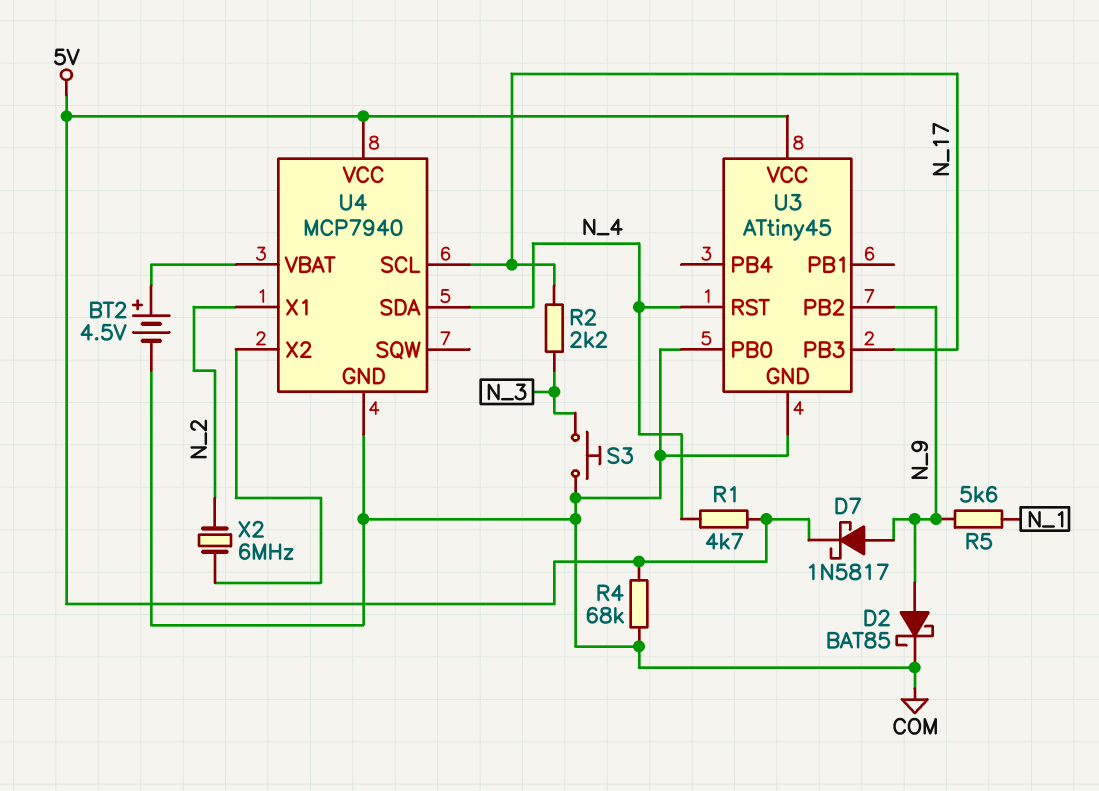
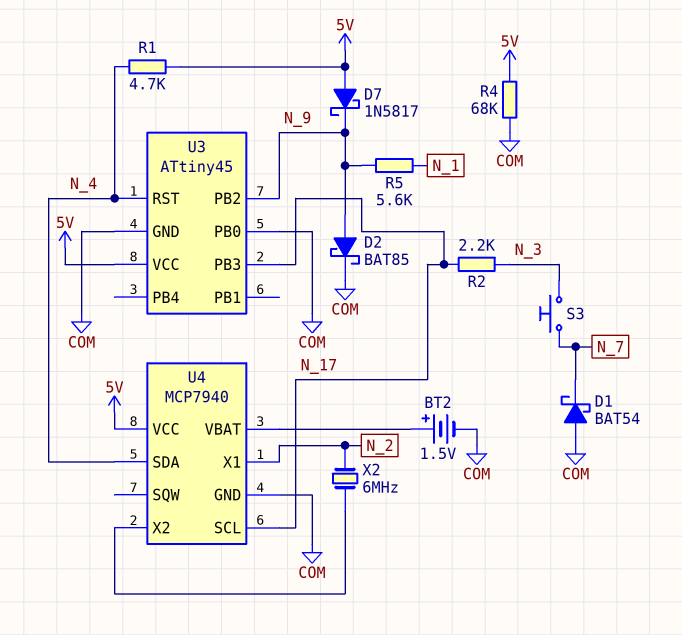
BT2: 4.5V (plus U4/VBAT, minus COM) -> 1.5V (plus U4/VBAT, minus COM)
D1: none -> schottky BAT54 (A COM, K N_7)
D7: schottky 1N5817 (A N_9, K 5V) -> schottky 1N5817 (A 5V, K N_9)
S3: button (COM, N_3) -> button (N_3, N_7)

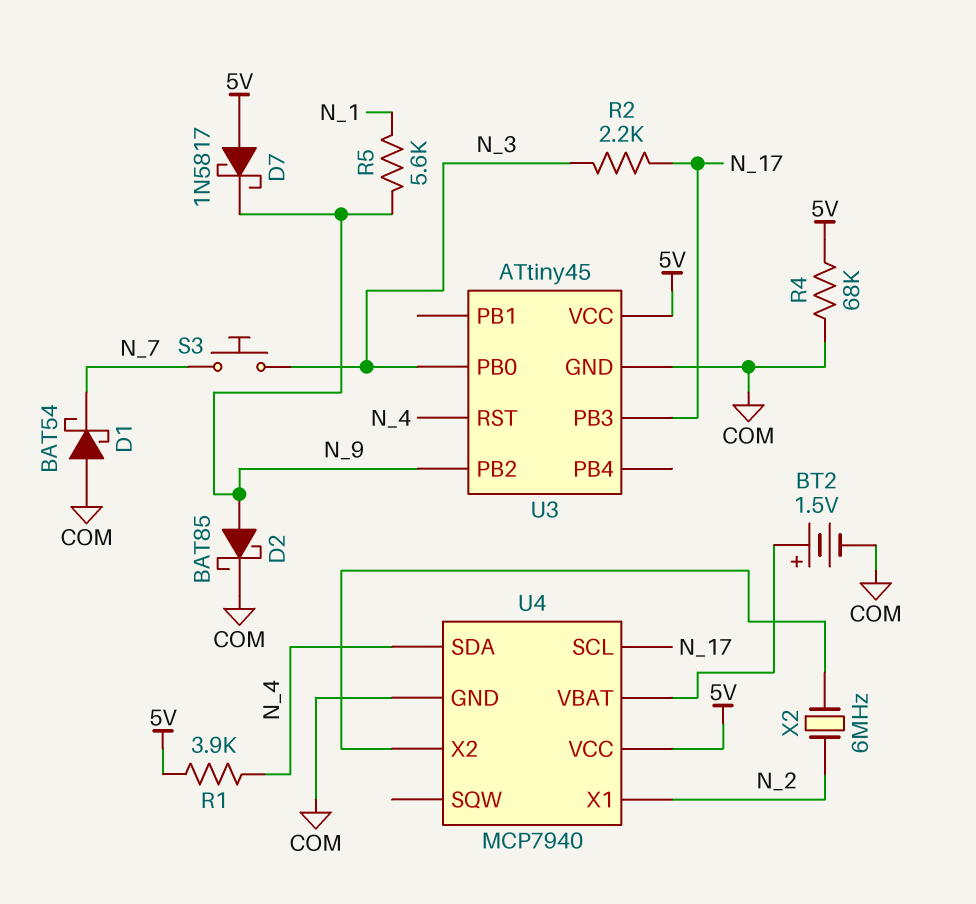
R1: 4.7k (5V, N_4) -> 3.9k (5V, N_4)
U3 pin PB0: COM -> N_3

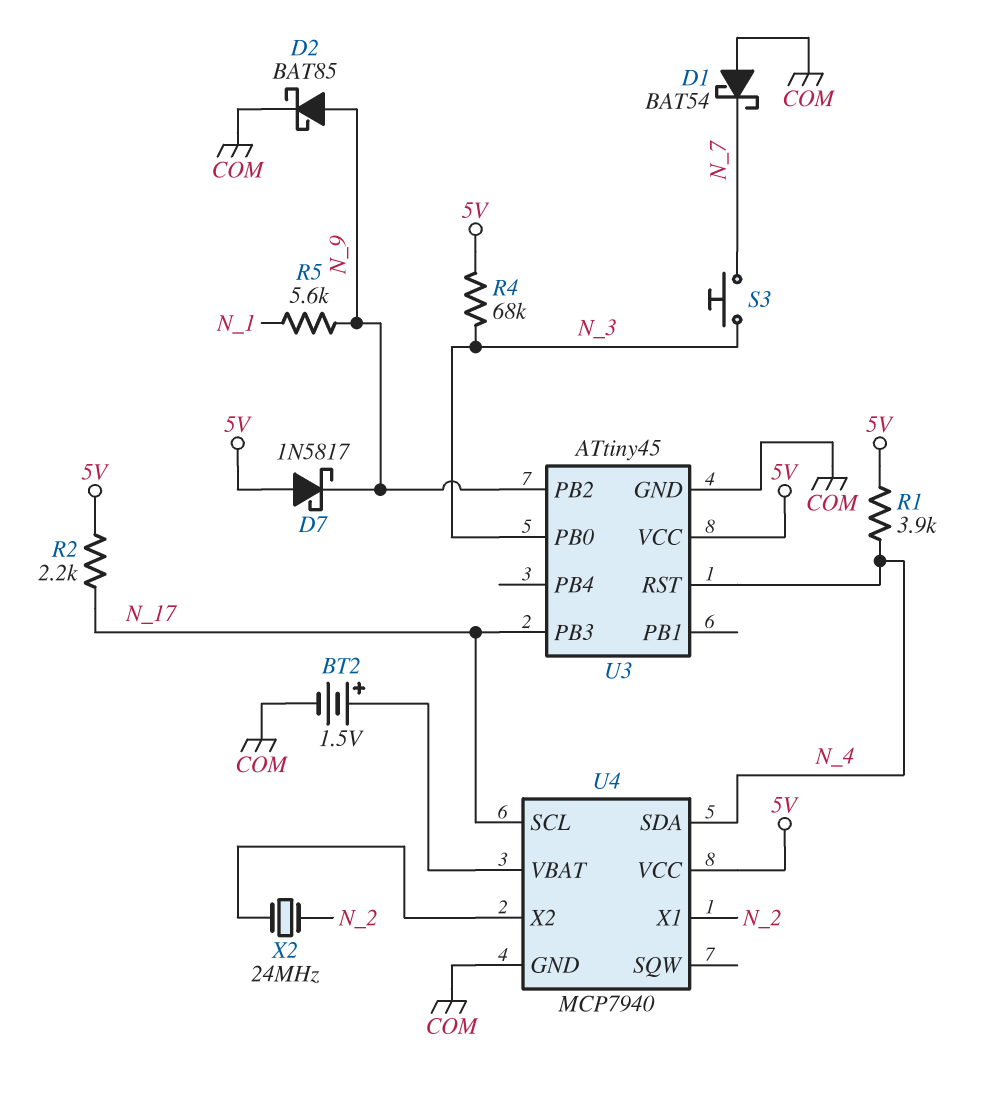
R2: 2.2k (N_3, N_17) -> 2.2k (5V, N_17)
R4: 68k (5V, COM) -> 68k (5V, N_3)
X2: 6MHz (N_2, U4/X2) -> 24MHz (N_2, U4/X2)

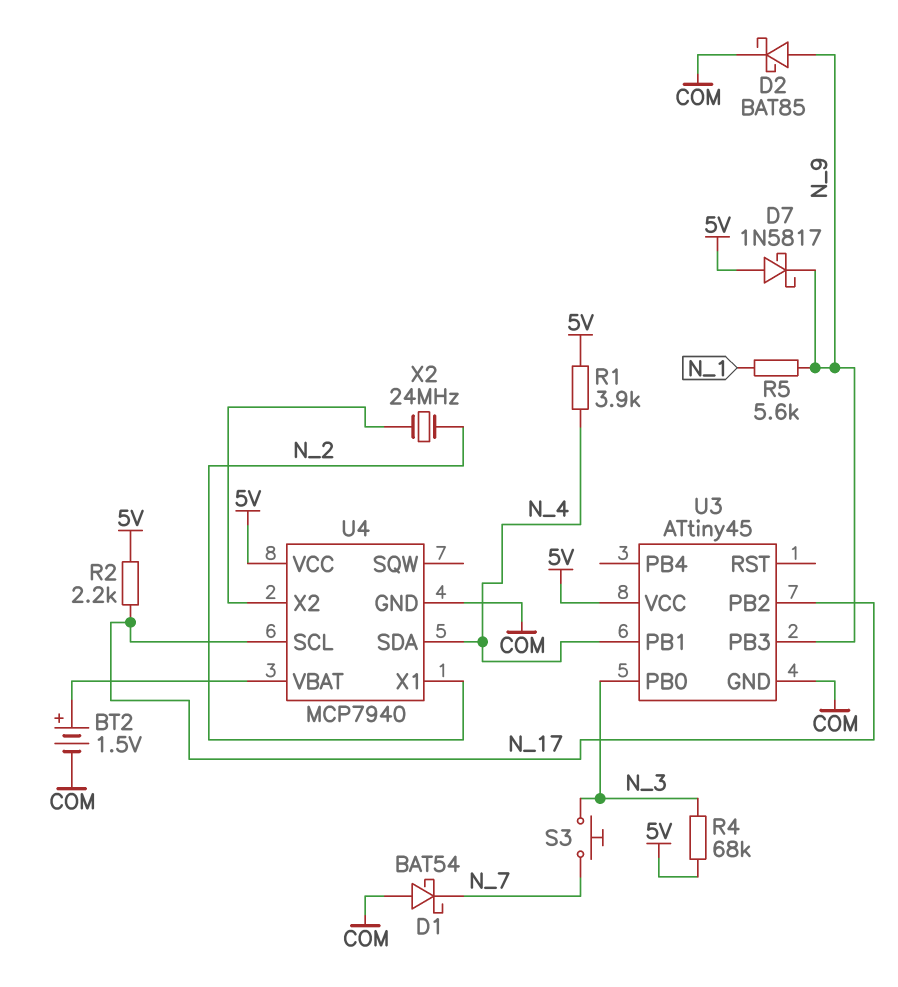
U3 pin PB1: none -> N_4
U3 pin PB2: N_9 -> N_17
U3 pin PB3: N_17 -> N_9
U3 pin RST: N_4 -> none

